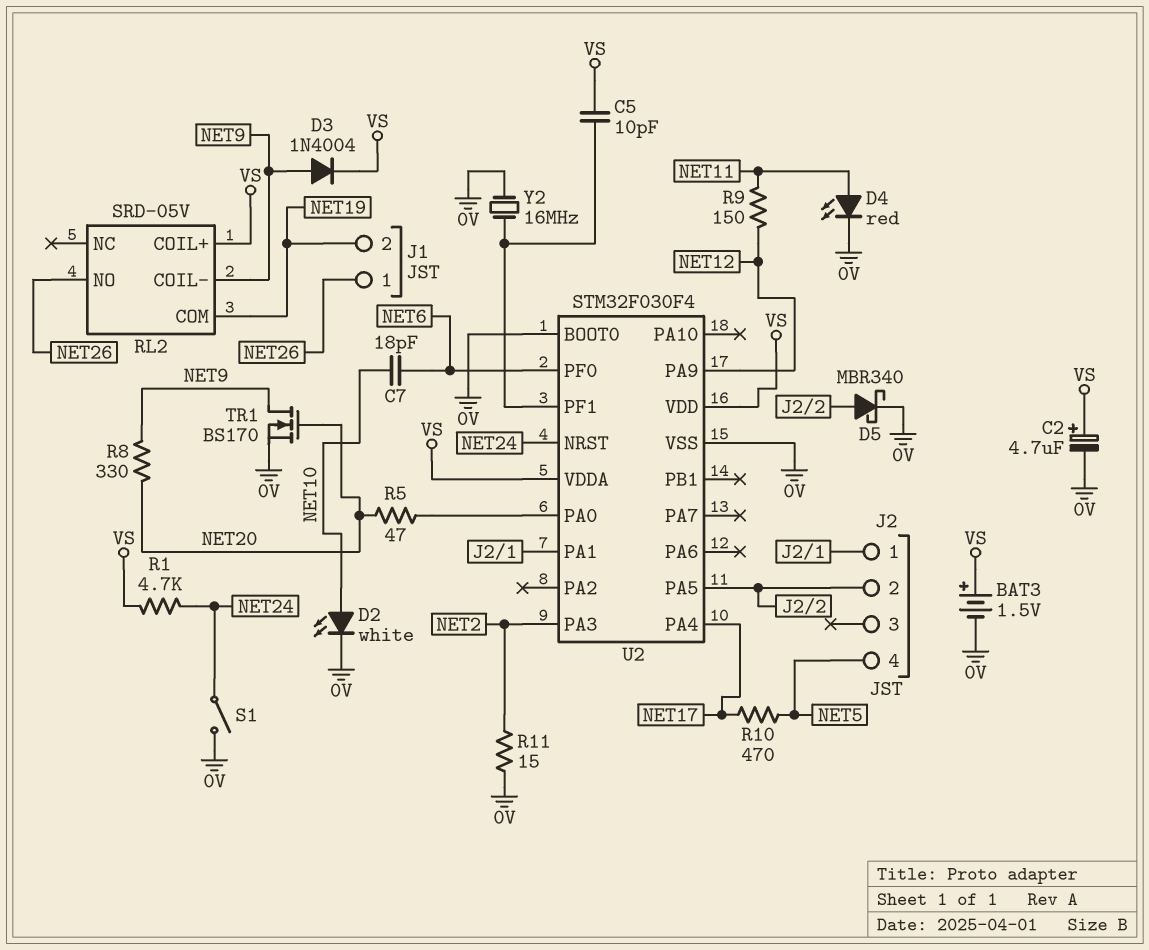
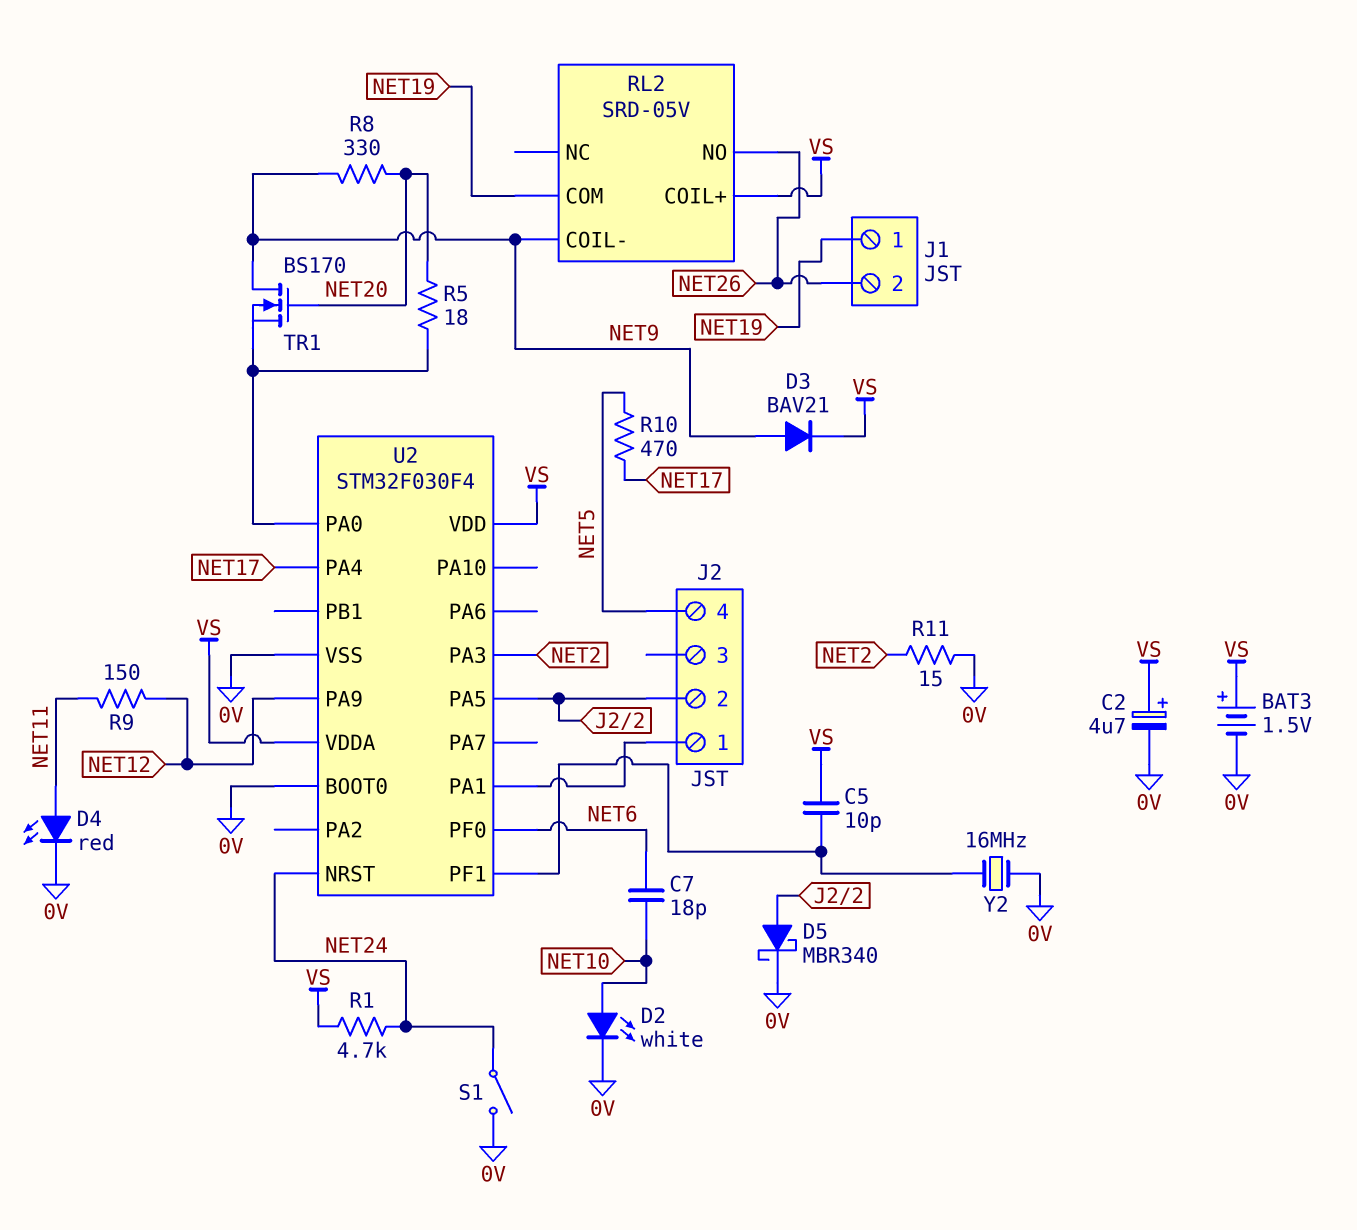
D3: diode 1N4004 (A NET9, K VS) -> diode BAV21 (A NET9, K VS)
J1 pin 1: NET26 -> NET19
J1 pin 2: NET19 -> NET26
R5: 47 (NET20, U2/PA0) -> 18 (NET20, U2/PA0)
TR1: NMOS BS170 (G NET20, D NET9, S 0V) -> NMOS BS170 (G NET20, D NET9, S U2/PA0)

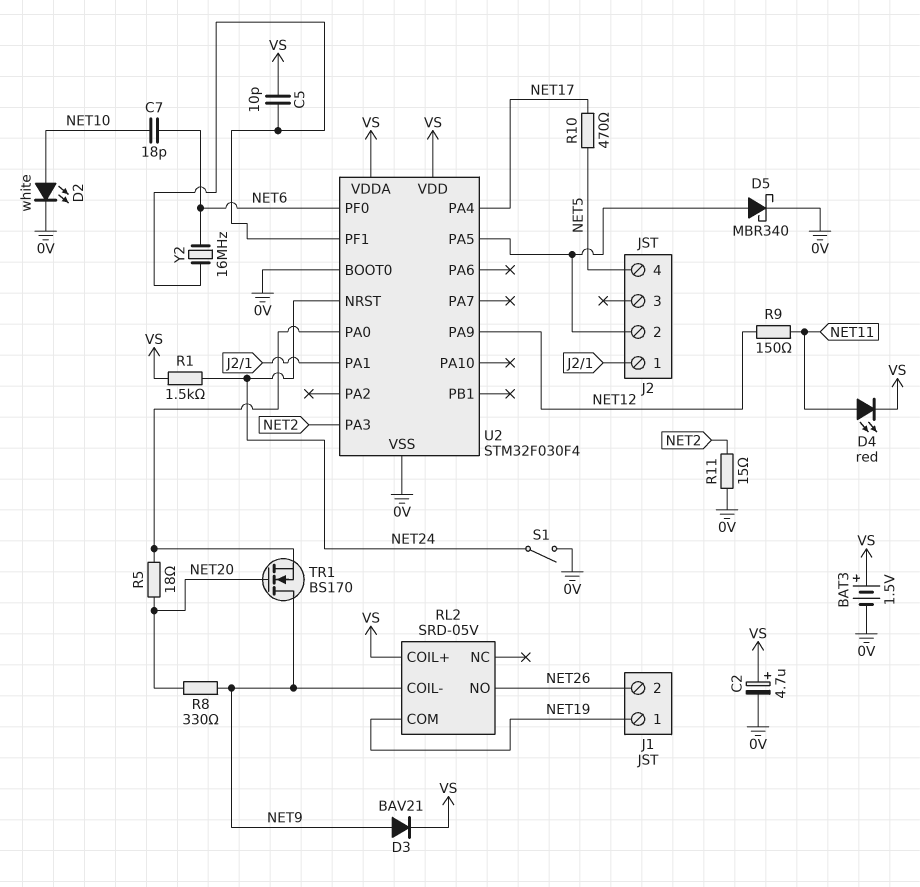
D4: LED red (A NET11, K 0V) -> LED red (A NET11, K VS)
R1: 4.7k (NET24, VS) -> 1.5k (NET24, VS)
Y2: 16MHz (0V, U2/PF1) -> 16MHz (NET6, U2/PF1)

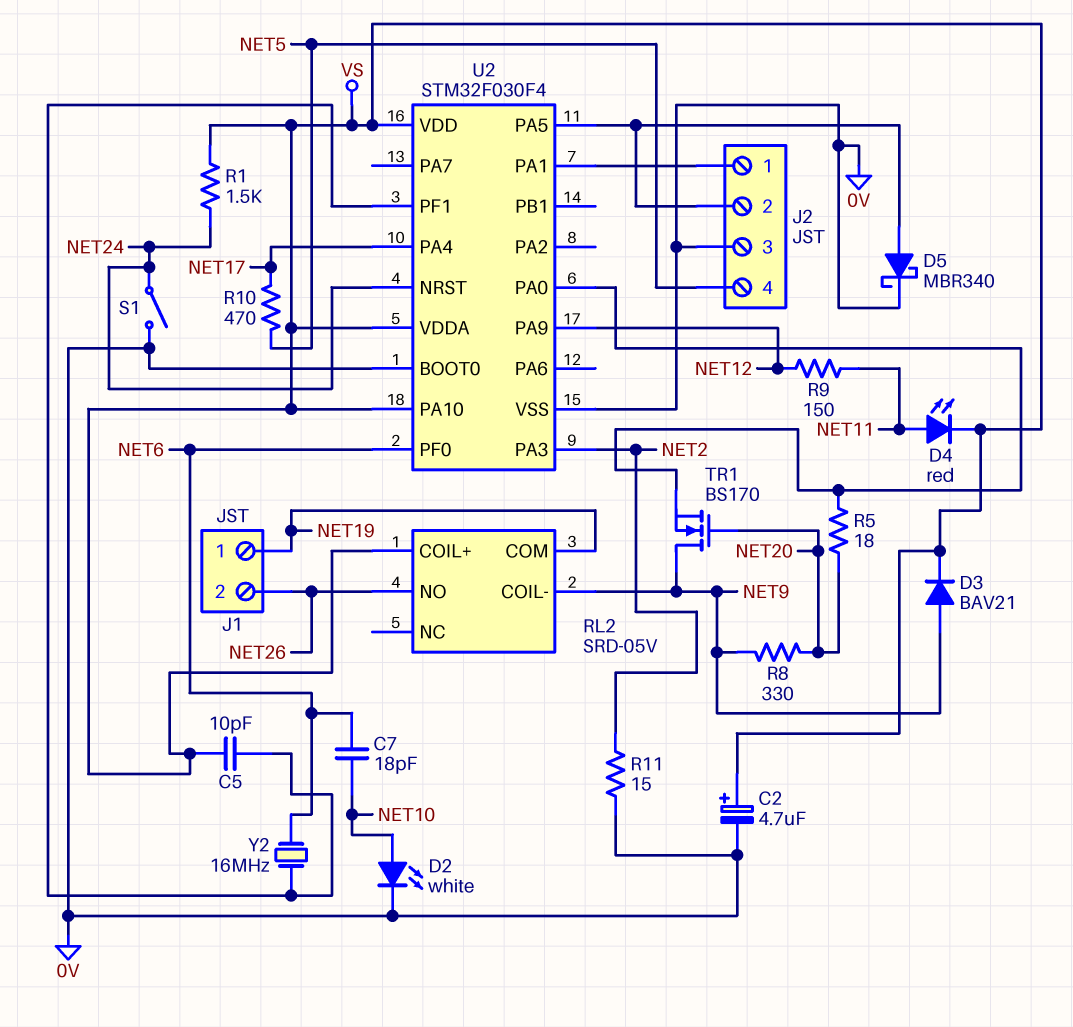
BAT3: 1.5V (plus VS, minus 0V) -> none
J2 pin 3: none -> 0V
U2 pin PA10: none -> VS

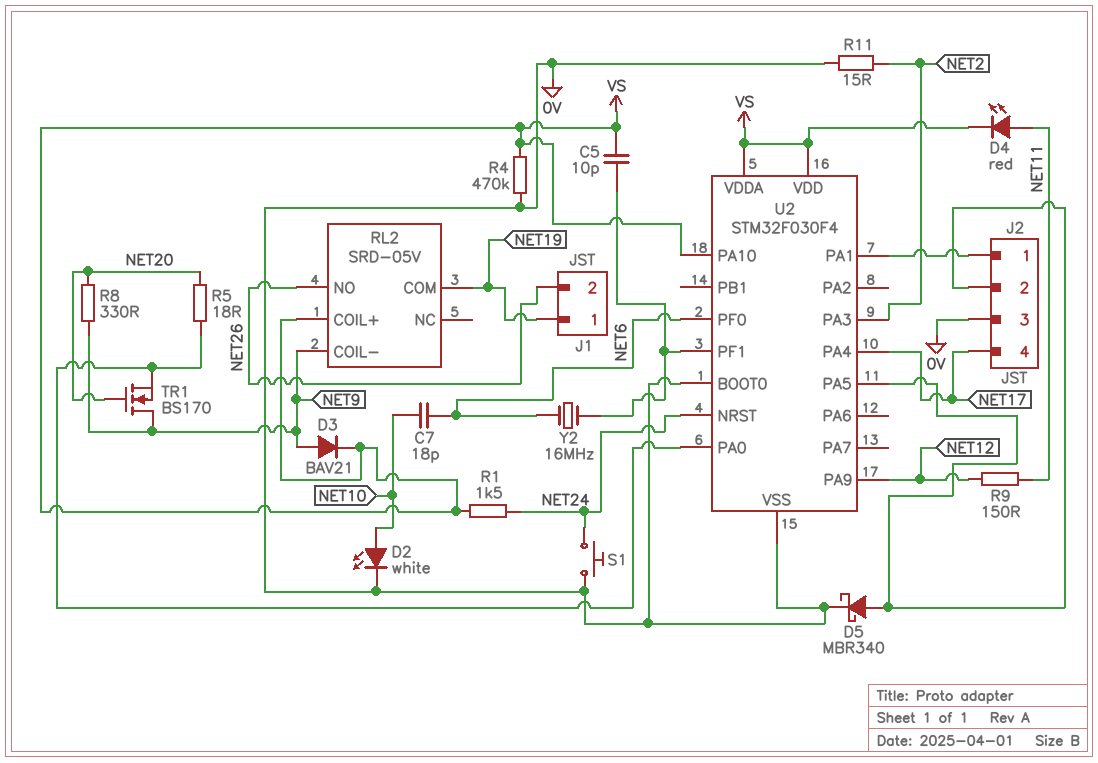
C2: 4.7uF (plus VS, minus 0V) -> none
J2 pin 4: NET5 -> NET17
R4: none -> 470k (0V, VS)
R10: 470 (NET5, NET17) -> none
S1: switch (0V, NET24) -> button (0V, NET24)

